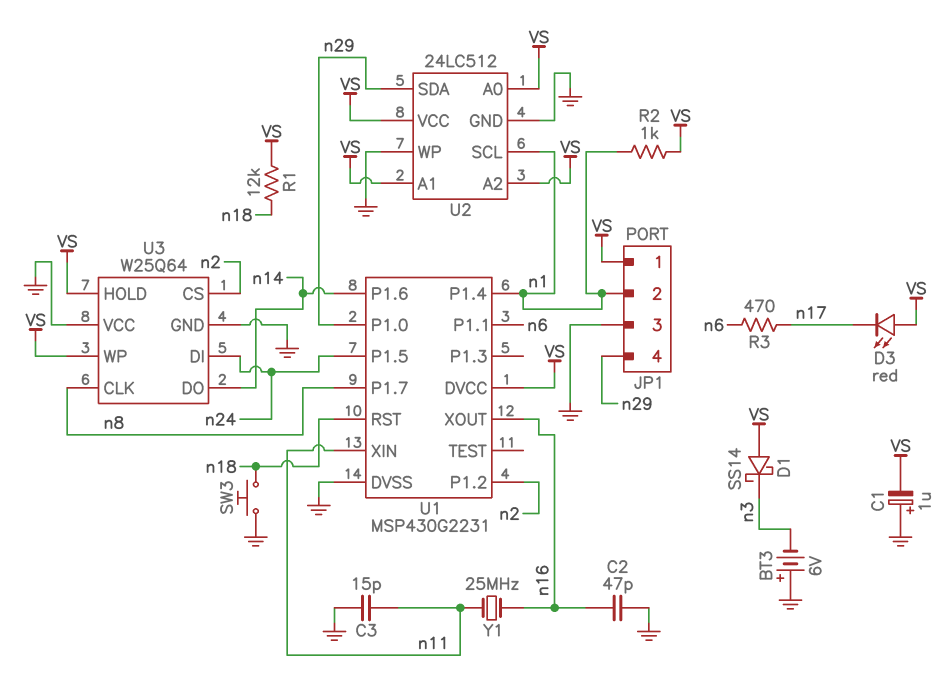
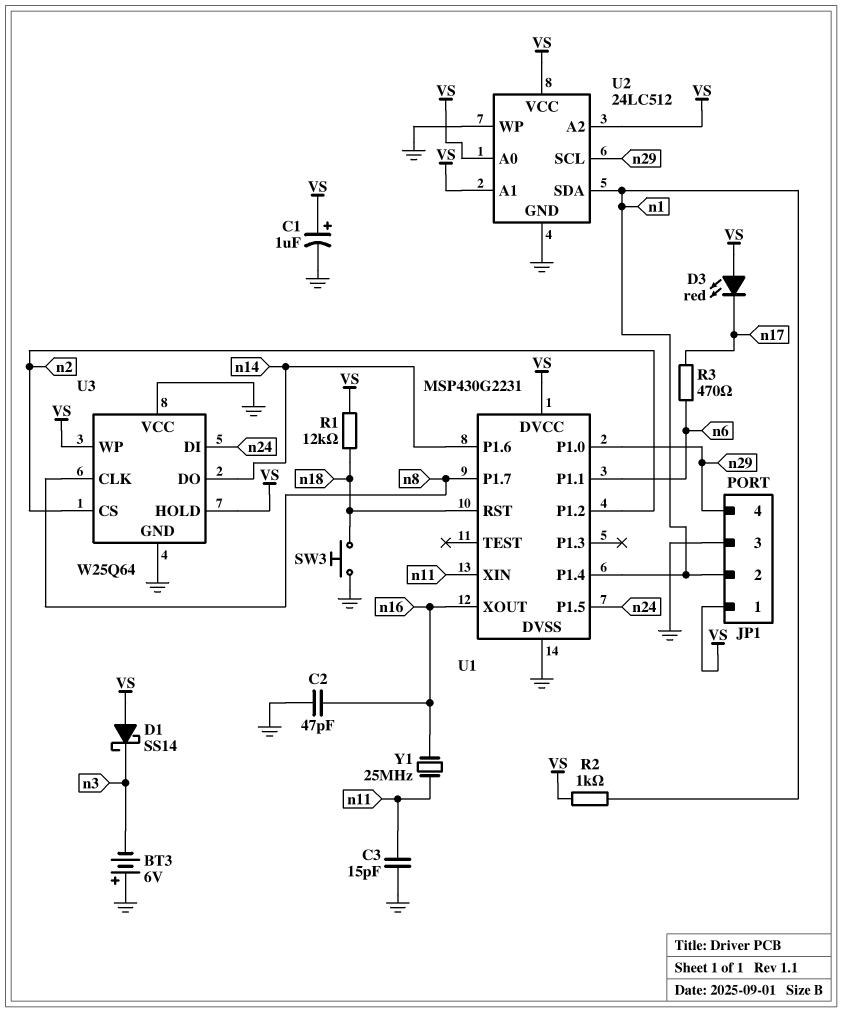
C1: 1uF (plus GND, minus VS) -> 1uF (plus VS, minus GND)
U2 pin SCL: n1 -> n29
U2 pin SDA: n29 -> n1

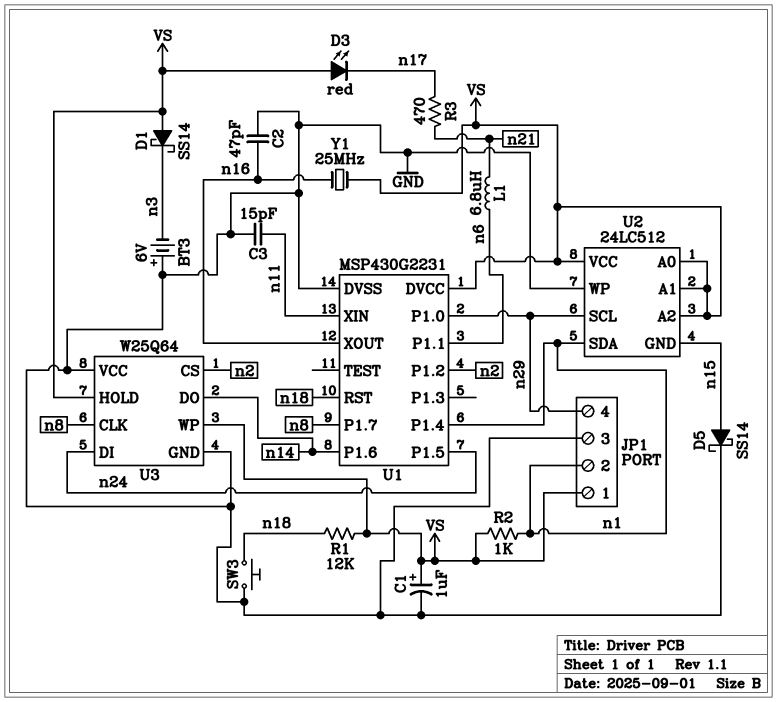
D5: none -> schottky SS14 (A n15, K GND)
L1: none -> 6.8uH (n6, n21)
R3: 470 (n6, n17) -> 470 (n17, n21)
U2 pin GND: GND -> n15
Y1: 25MHz (n11, n16) -> 25MHz (VS, n16)

